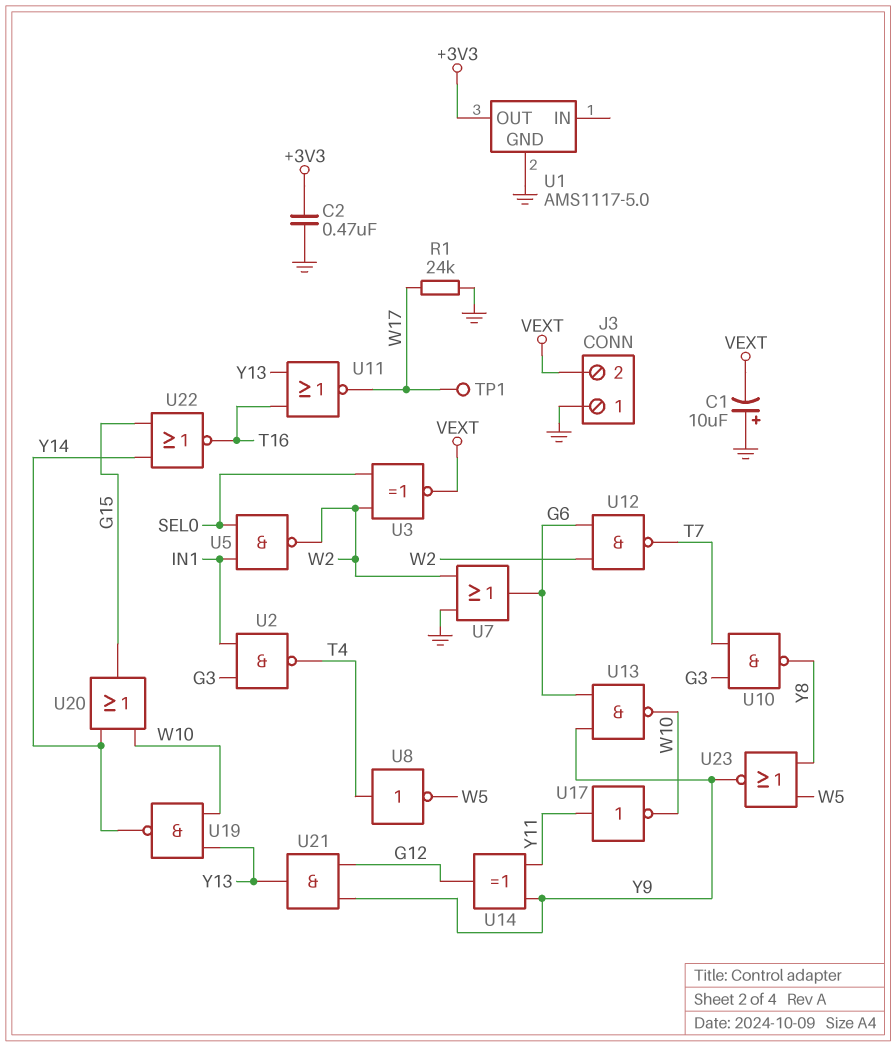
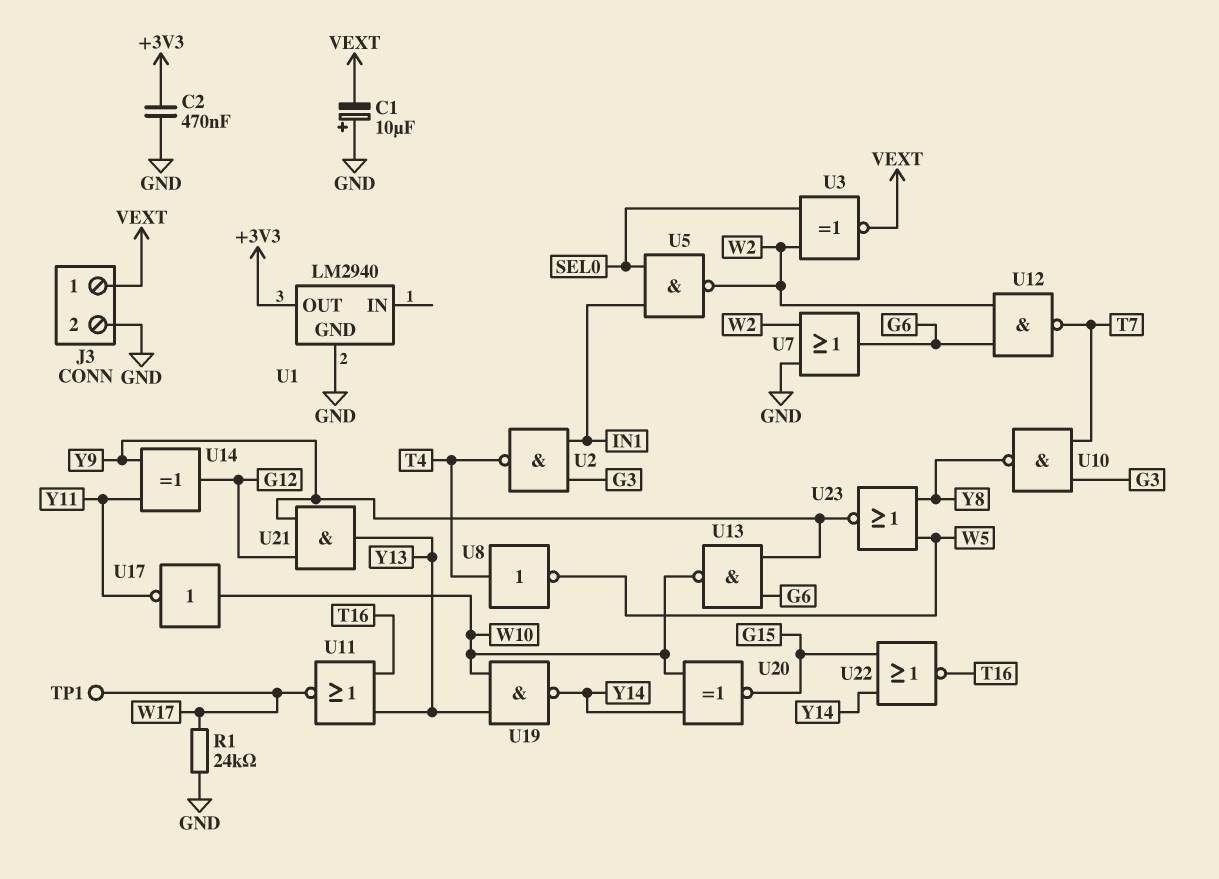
J3 pin 1: GND -> VEXT
J3 pin 2: VEXT -> GND
U1: AMS1117-5.0 -> LM2940
U17: NOT (in Y11, out W10) -> NOT (in W10, out Y11)
U20: OR (in W10, in Y14, out G15) -> XNOR (in W10, in Y14, out G15)

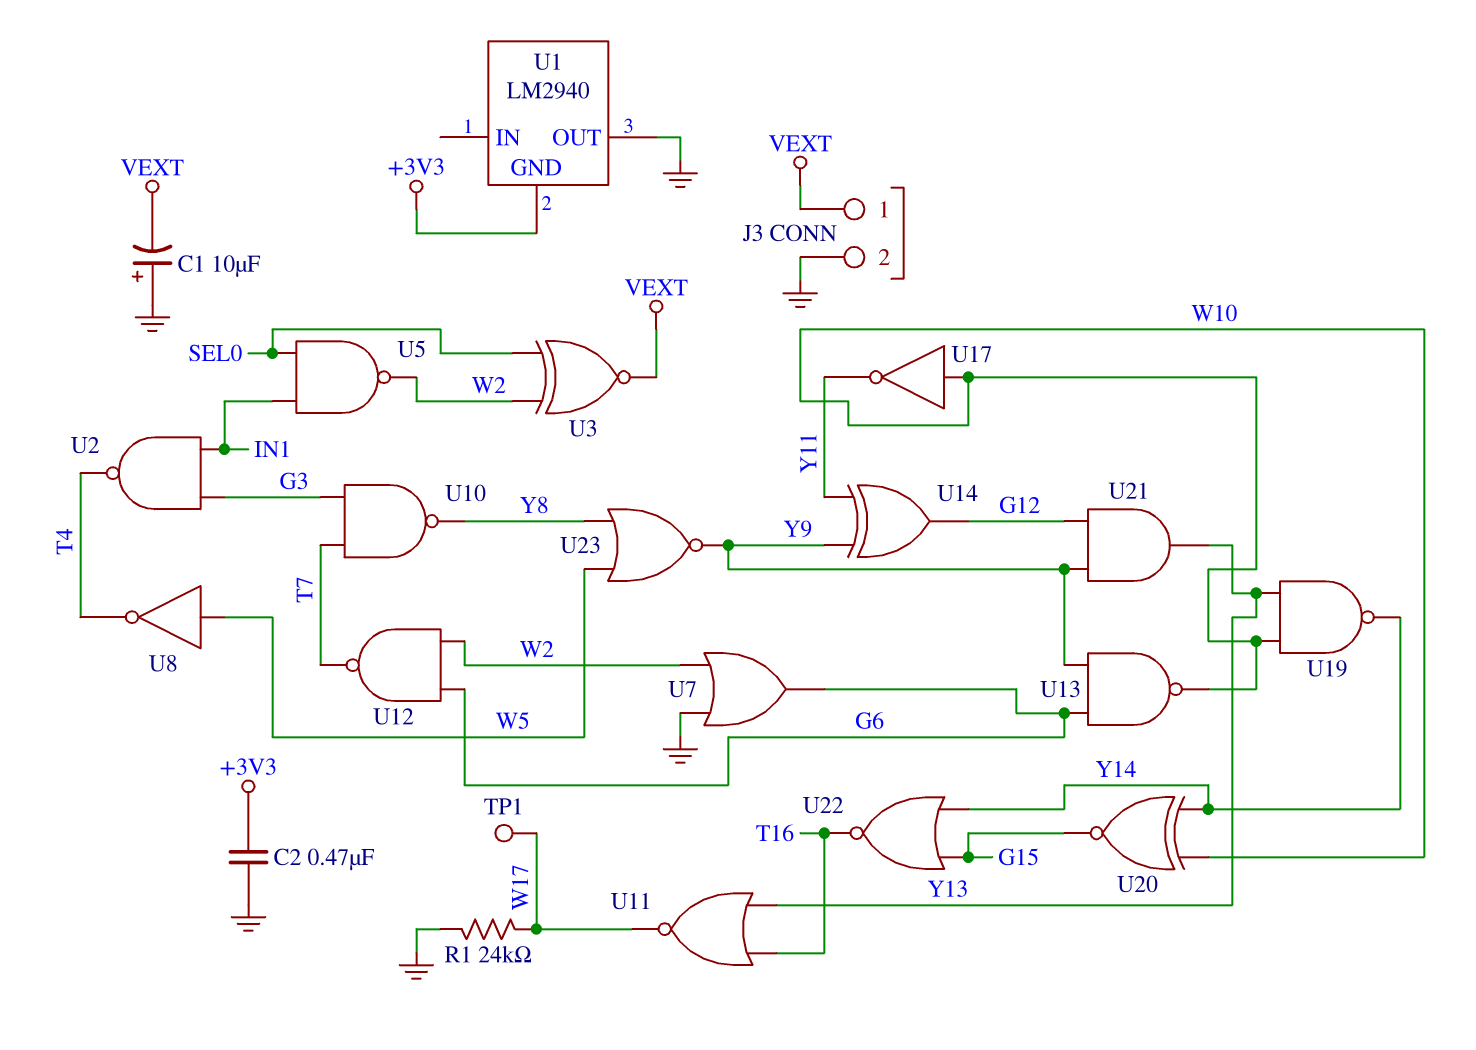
U1 pin GND: GND -> +3V3
U1 pin OUT: +3V3 -> GND
U8: NOT (in T4, out W5) -> NOT (in W5, out T4)

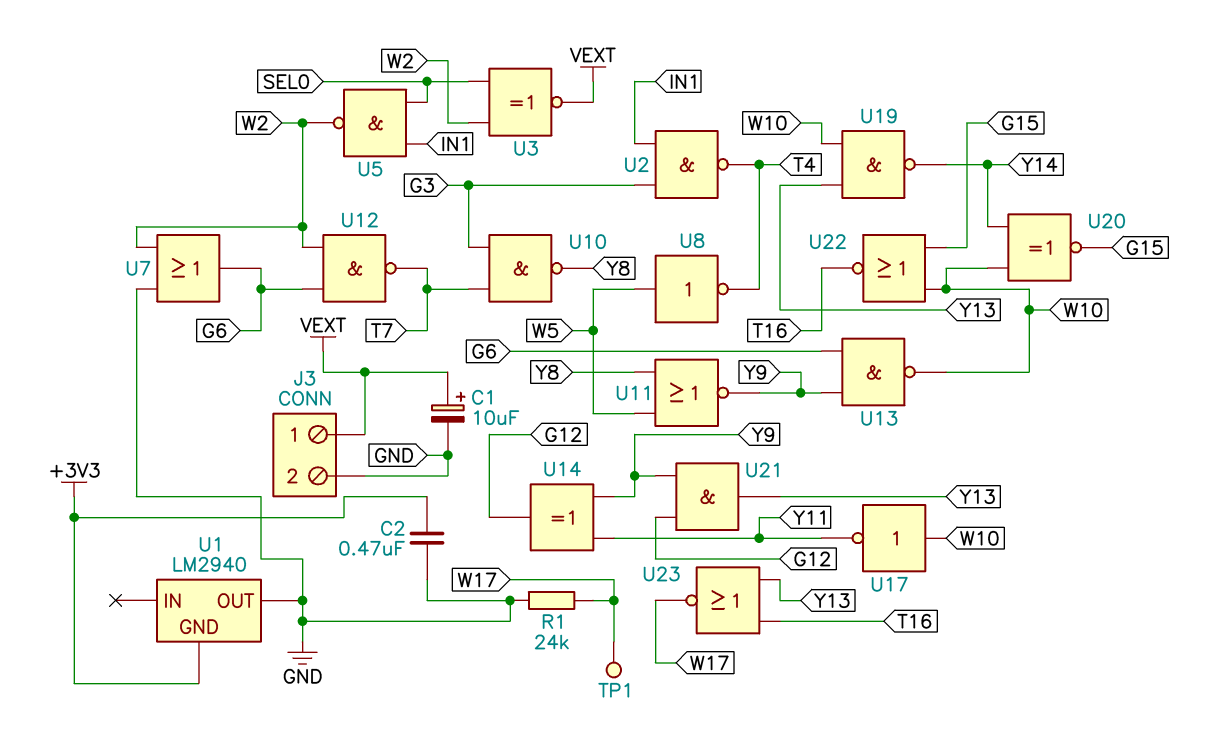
C1: 10uF (plus GND, minus VEXT) -> 10uF (plus VEXT, minus GND)
U11: NOR (in T16, in Y13, out W17) -> NOR (in W5, in Y8, out Y9)
U22: NOR (in G15, in Y14, out T16) -> NOR (in G15, in W10, out T16)
U23: NOR (in W5, in Y8, out Y9) -> NOR (in T16, in Y13, out W17)

